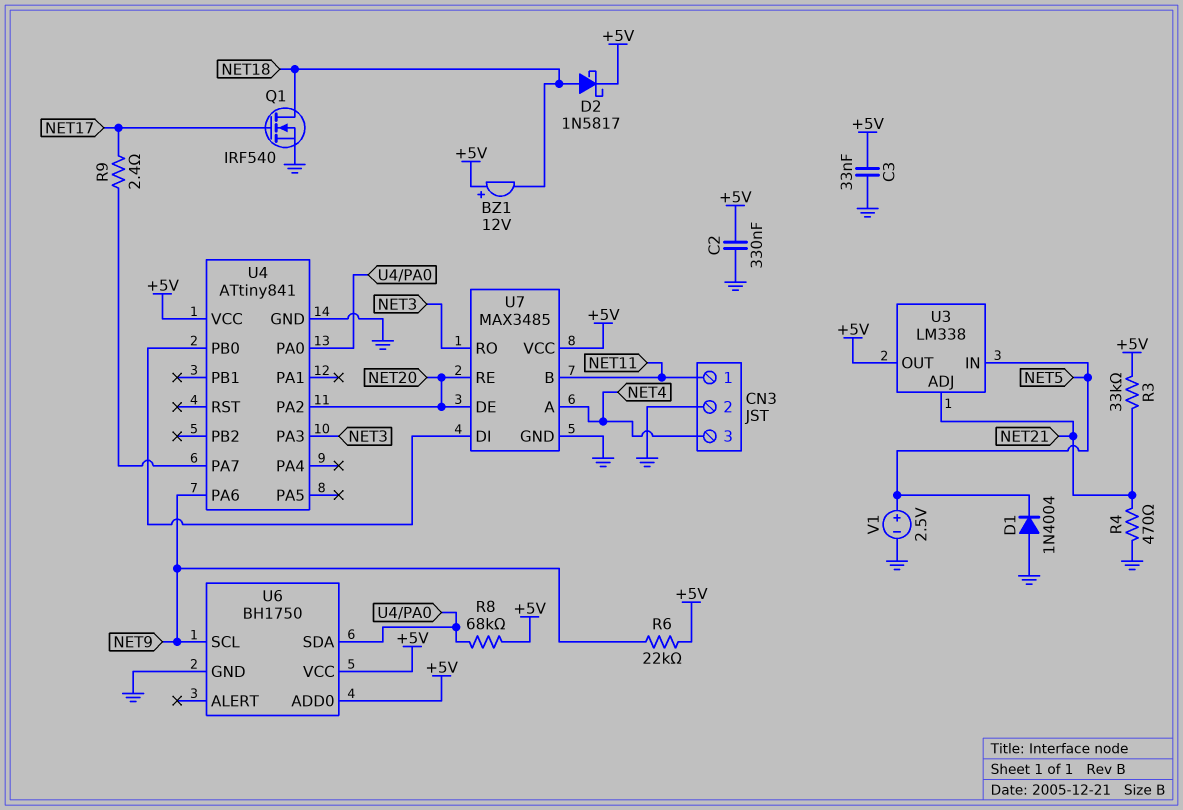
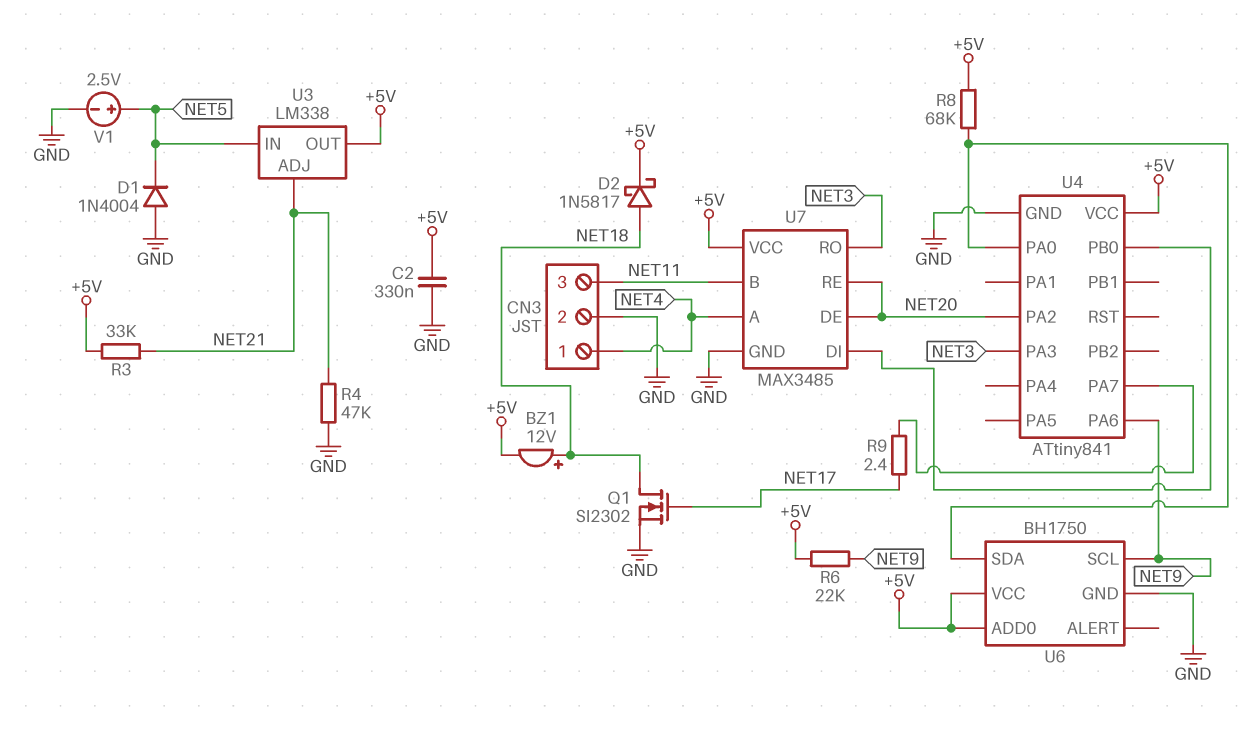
BZ1: buzzer 12V (plus +5V, minus NET18) -> buzzer 12V (plus NET18, minus +5V)
C3: 33nF (+5V, GND) -> none
CN3 pin 1: NET11 -> NET4
CN3 pin 3: NET4 -> NET11
Q1: NMOS IRF540 (G NET17, D NET18, S GND) -> NMOS SI2302 (G NET17, D NET18, S GND)
R4: 470 (GND, NET21) -> 47k (GND, NET21)

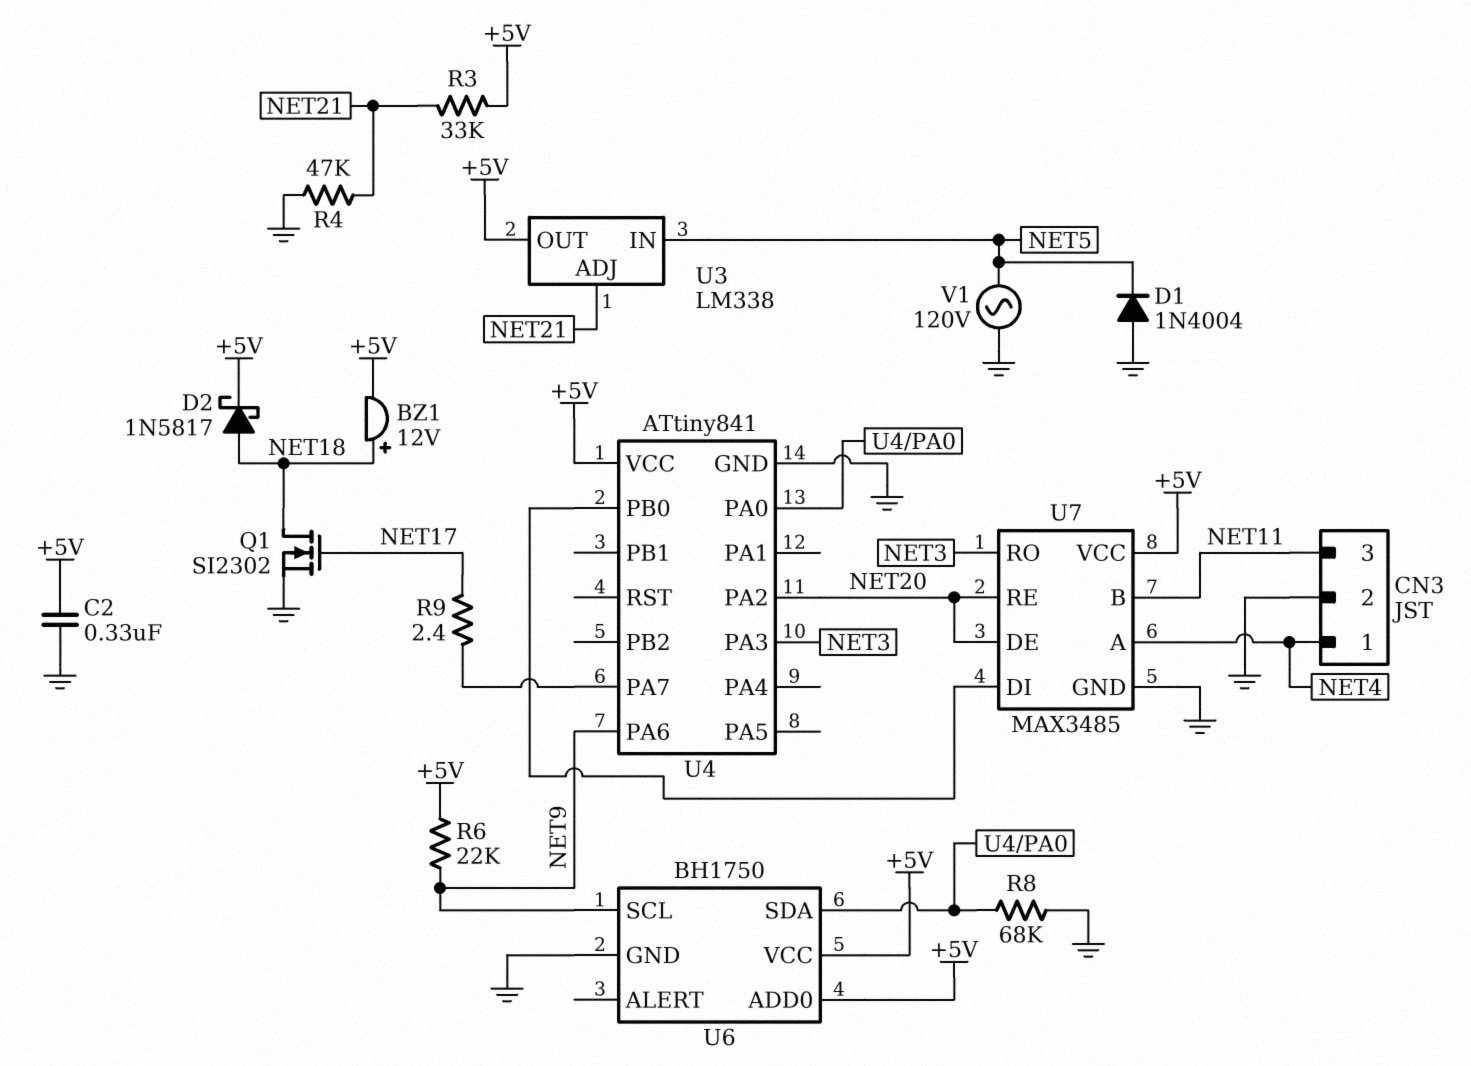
R8: 68k (+5V, U4/PA0) -> 68k (GND, U4/PA0)
V1: 2.5V (plus NET5, minus GND) -> AC 120V (GND, NET5)

